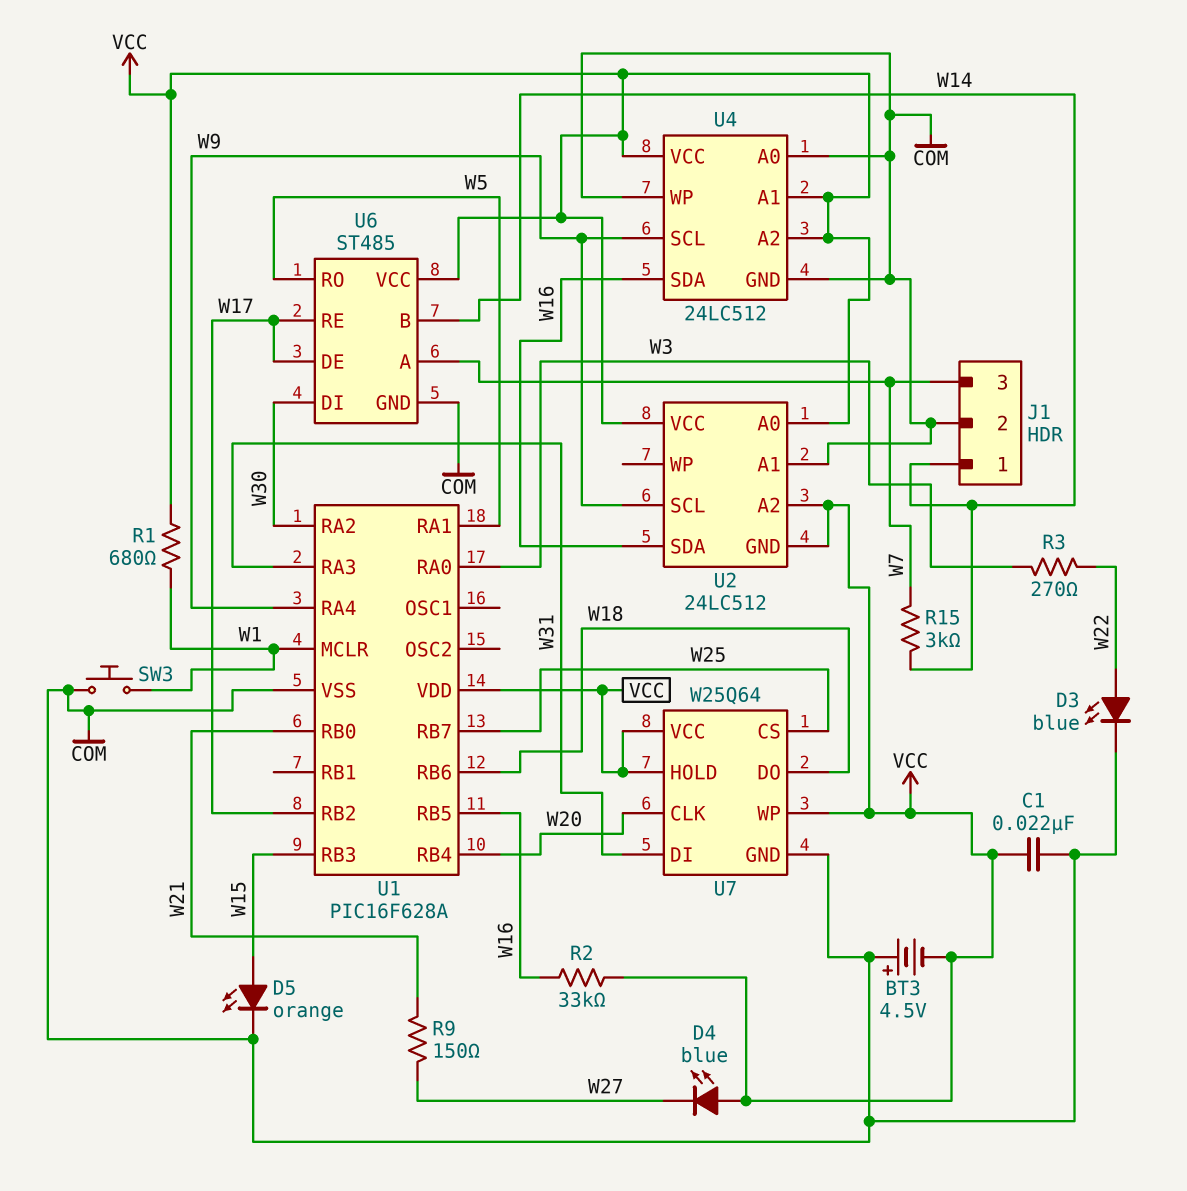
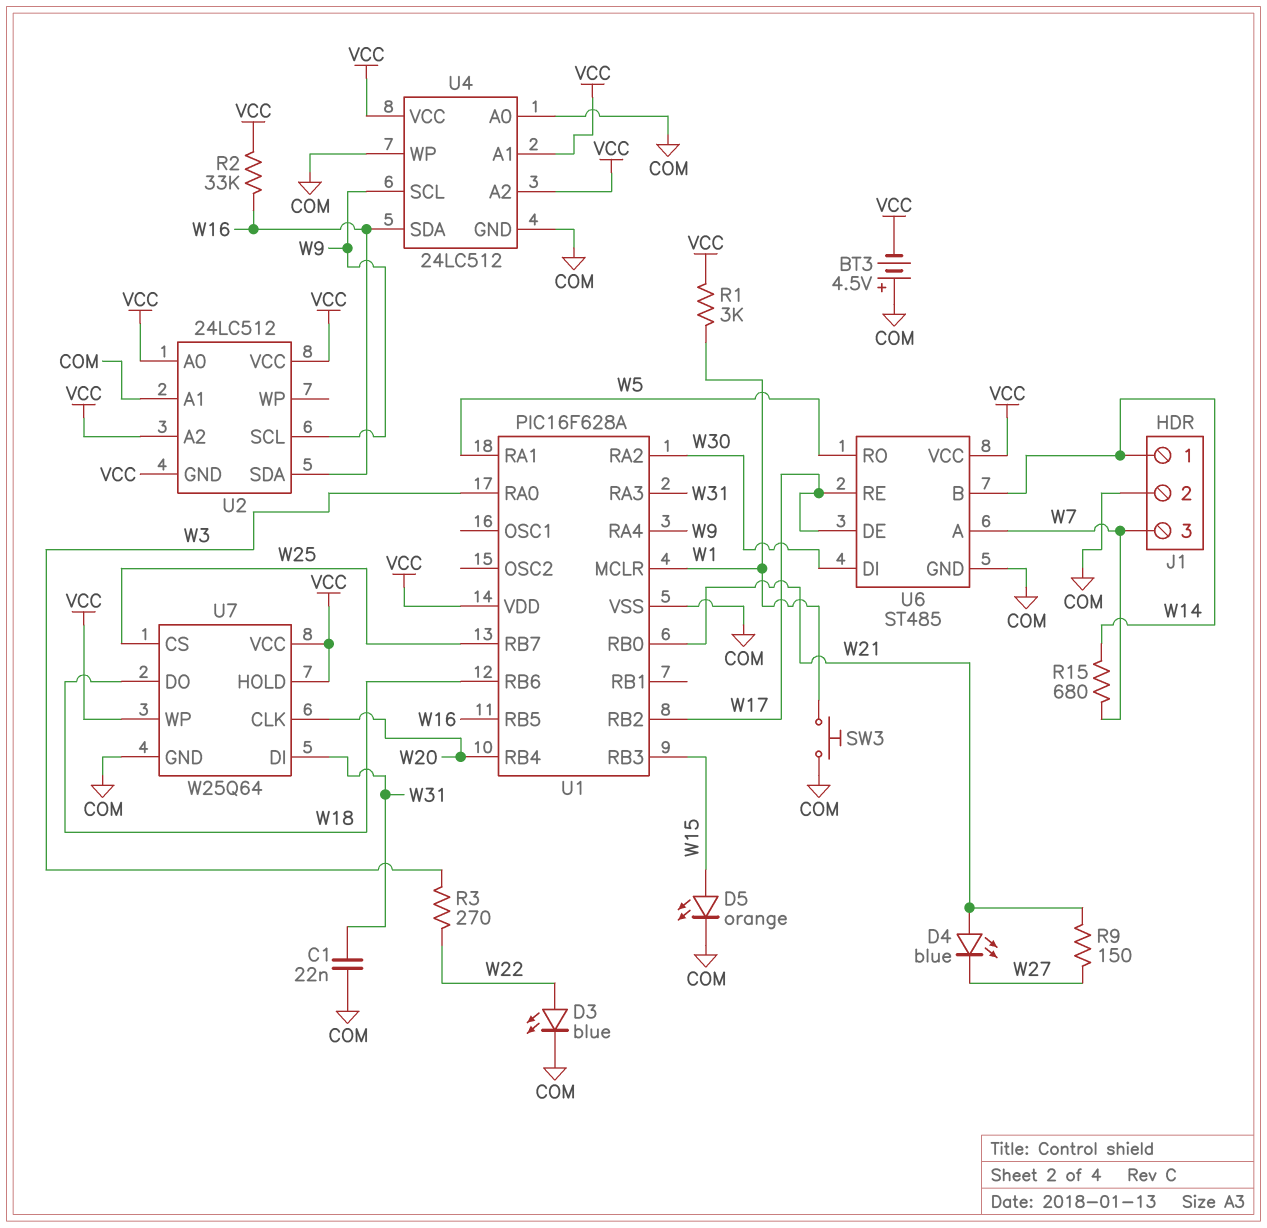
C1: 22nF (COM, VCC) -> 22nF (COM, W31)
D4: LED blue (A VCC, K W27) -> LED blue (A W21, K W27)
R1: 680 (VCC, W1) -> 3k (VCC, W1)
R15: 3k (W7, W14) -> 680 (W7, W14)

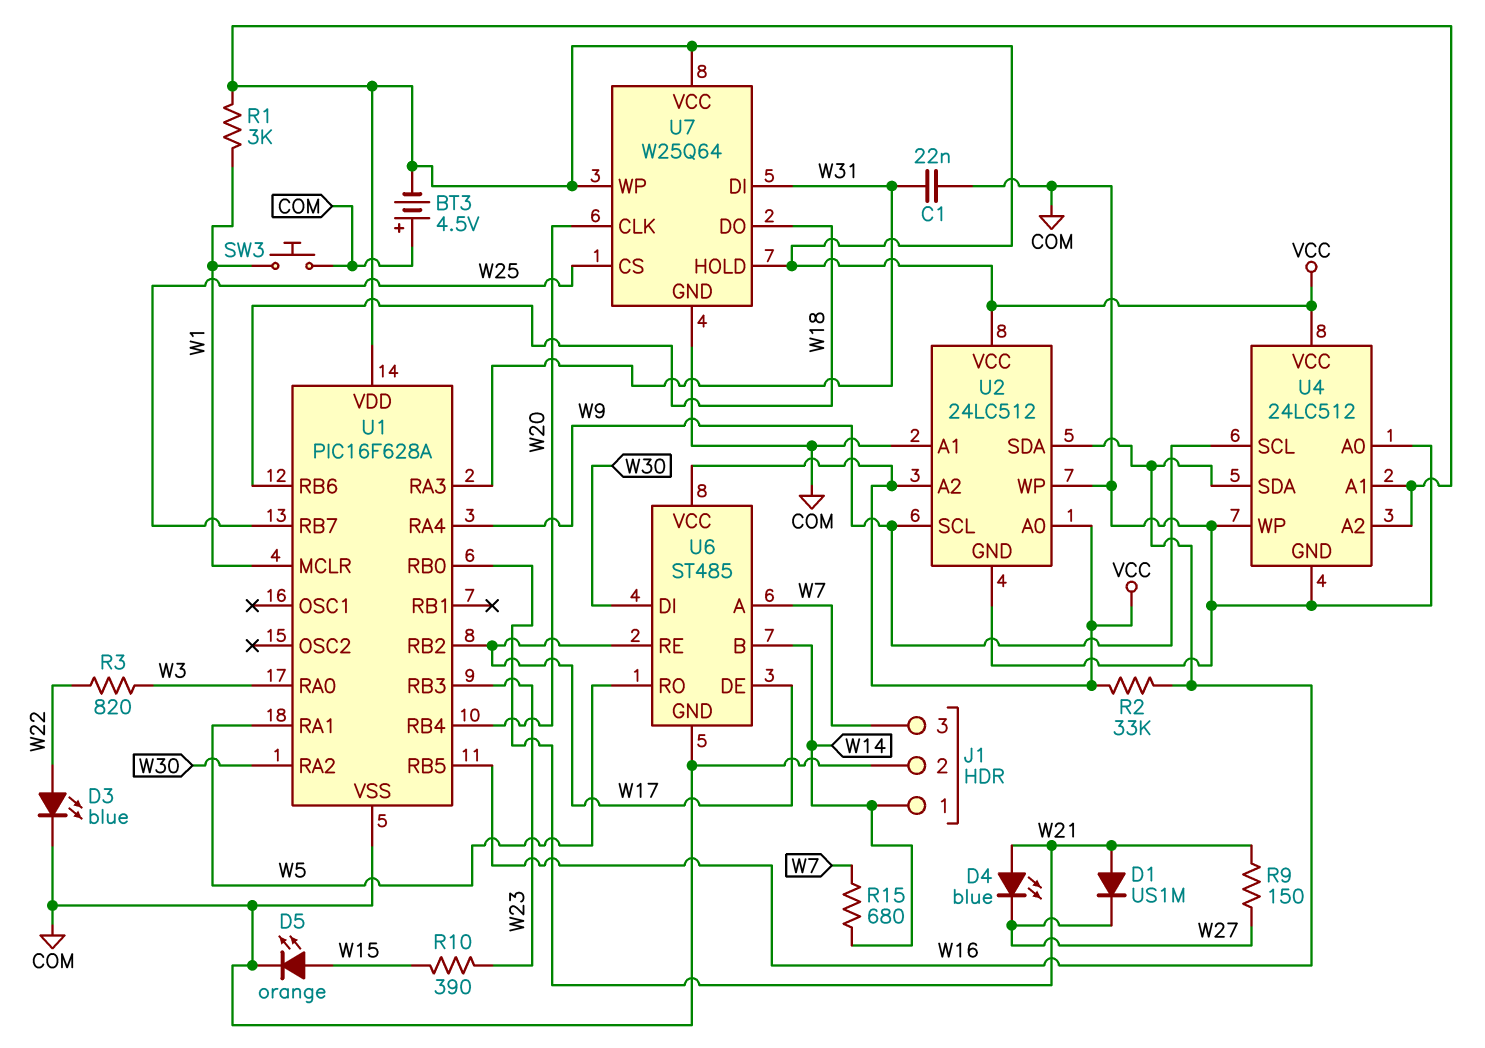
D1: none -> diode US1M (A W21, K W27)
R3: 270 (W3, W22) -> 820 (W3, W22)
R10: none -> 390 (W15, W23)
U1 pin RB3: W15 -> W23
U2 pin GND: VCC -> COM
U2 pin WP: none -> COM

